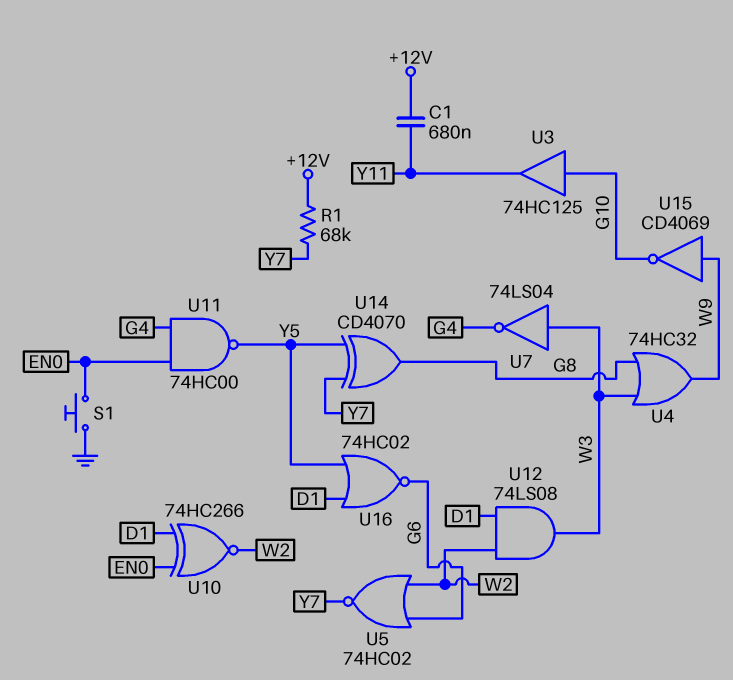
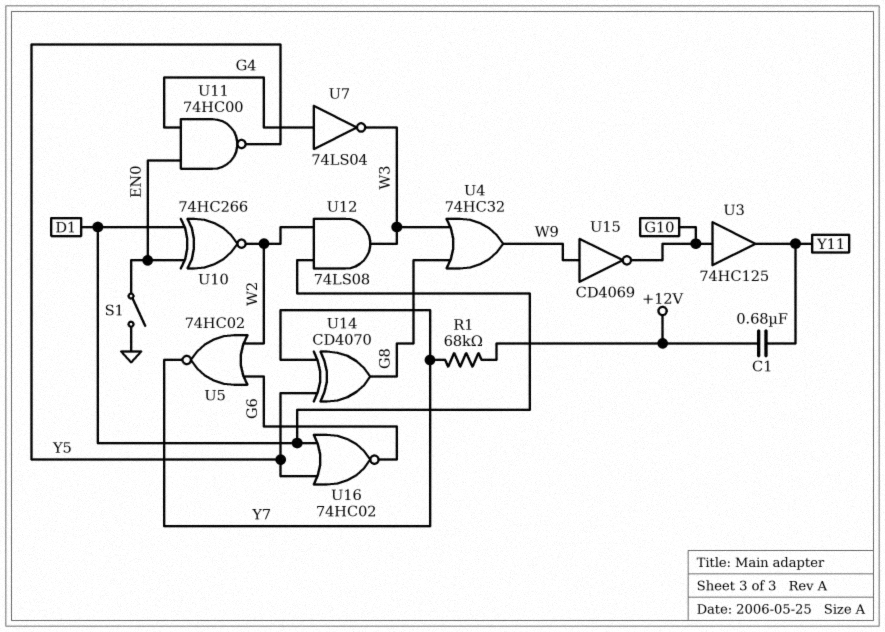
S1: button (EN0, GND) -> switch (EN0, GND)
U7: NOT 74LS04 (in W3, out G4) -> NOT 74LS04 (in G4, out W3)

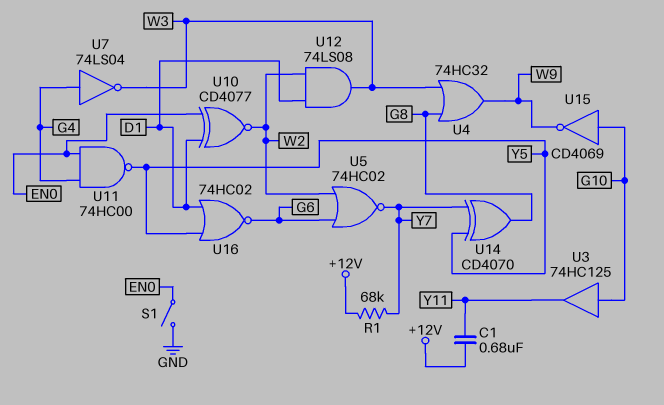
U10: XNOR 74HC266 (in D1, in EN0, out W2) -> XNOR CD4077 (in D1, in EN0, out W2)
U15: NOT CD4069 (in W9, out G10) -> NOT CD4069 (in G10, out W9)

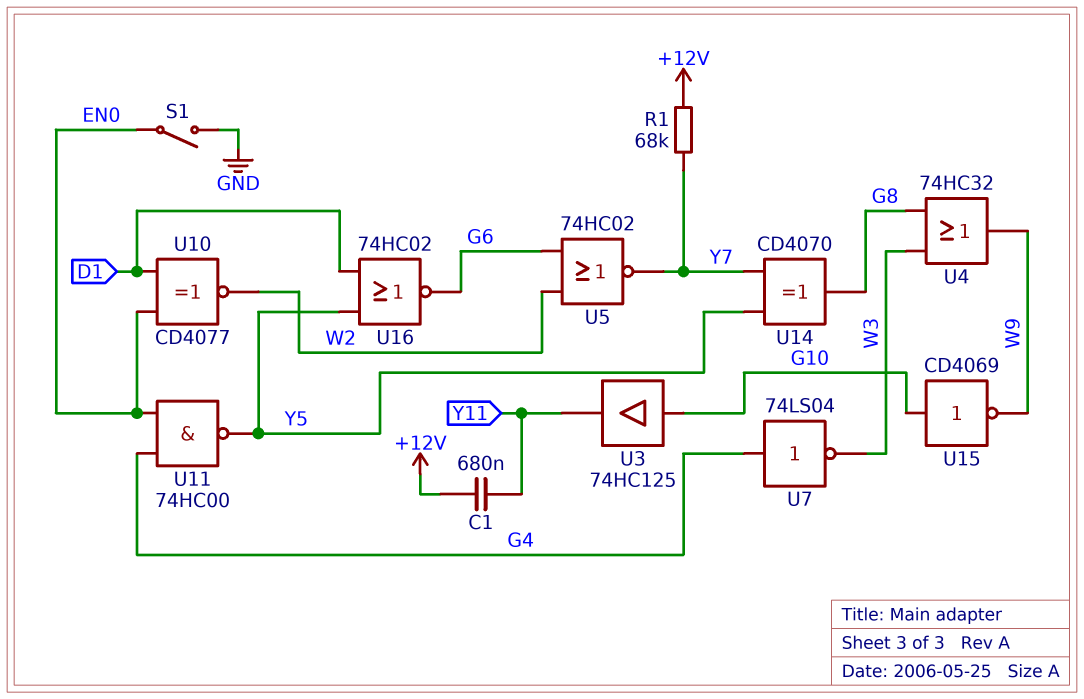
U12: AND 74LS08 (in D1, in W2, out W3) -> none

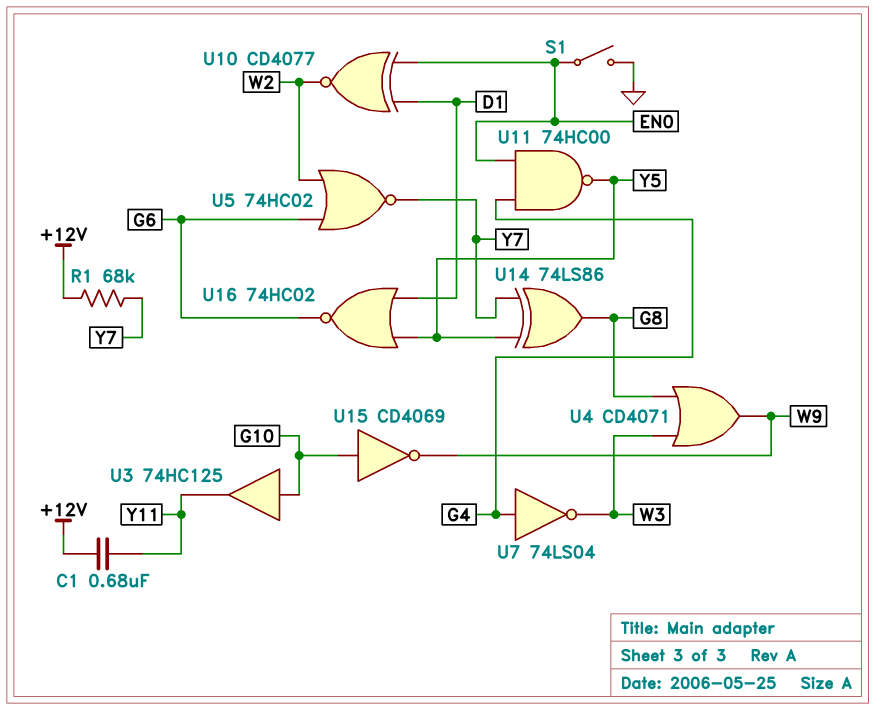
U4: OR 74HC32 (in G8, in W3, out W9) -> OR CD4071 (in G8, in W3, out W9)
U14: XOR CD4070 (in Y5, in Y7, out G8) -> XOR 74LS86 (in Y5, in Y7, out G8)

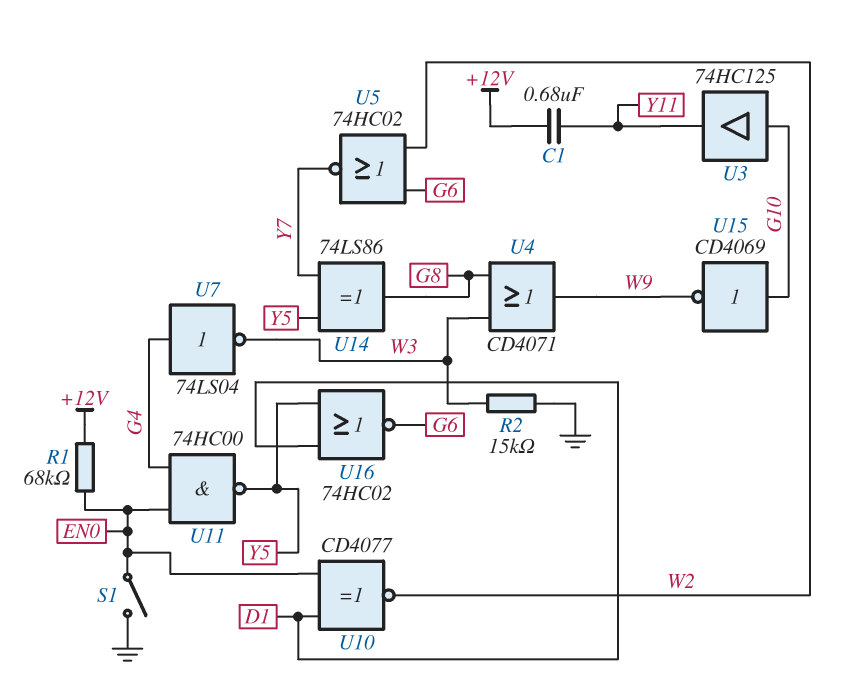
R1: 68k (+12V, Y7) -> 68k (+12V, EN0)
R2: none -> 15k (GND, W3)

